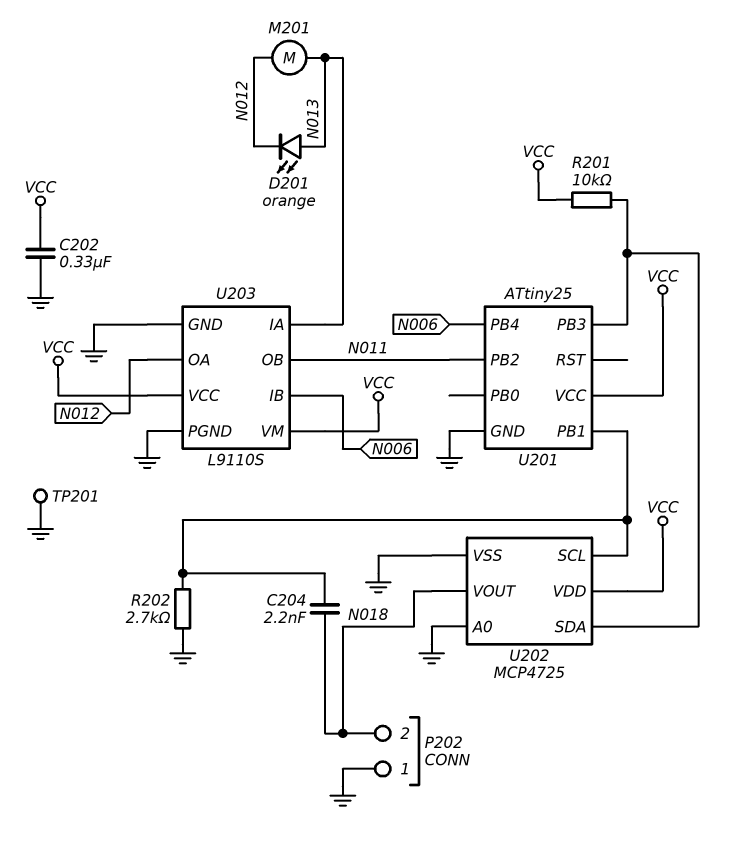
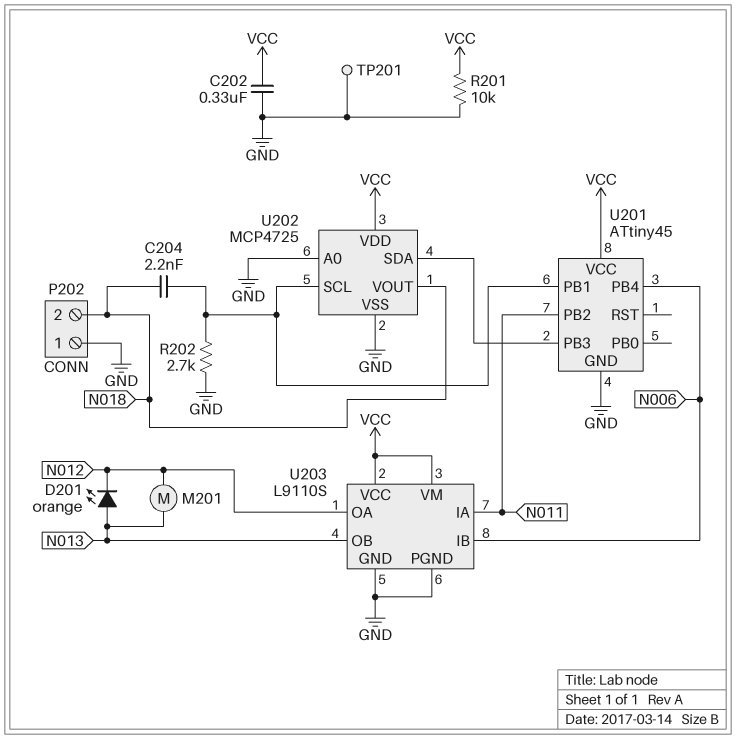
R201: 10k (U201/PB3, VCC) -> 10k (GND, VCC)
U201: ATtiny25 -> ATtiny45
U203 pin IA: N013 -> N011
U203 pin OB: N011 -> N013

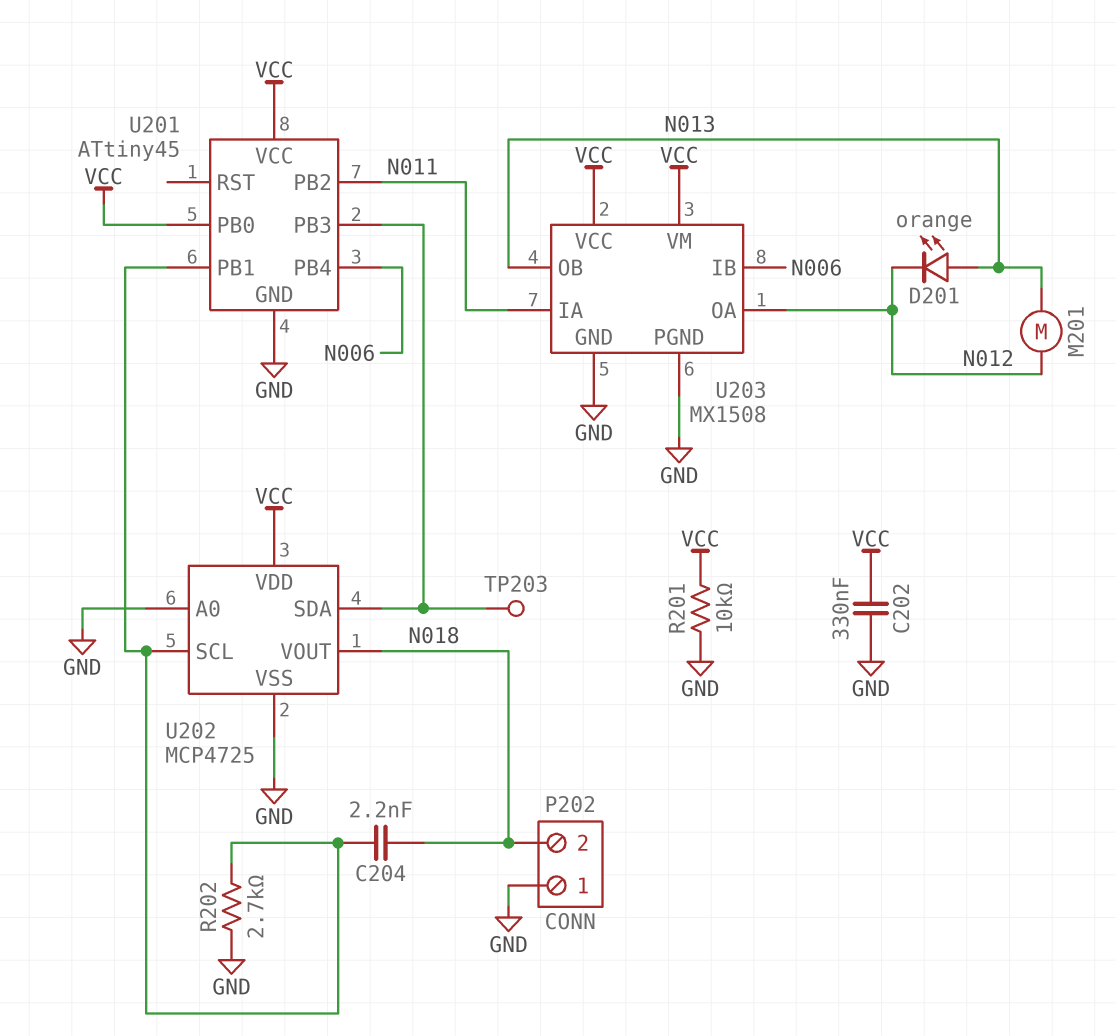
TP201: test point (GND) -> none
TP203: none -> test point (U201/PB3)
U201 pin PB0: none -> VCC
U203: L9110S -> MX1508

